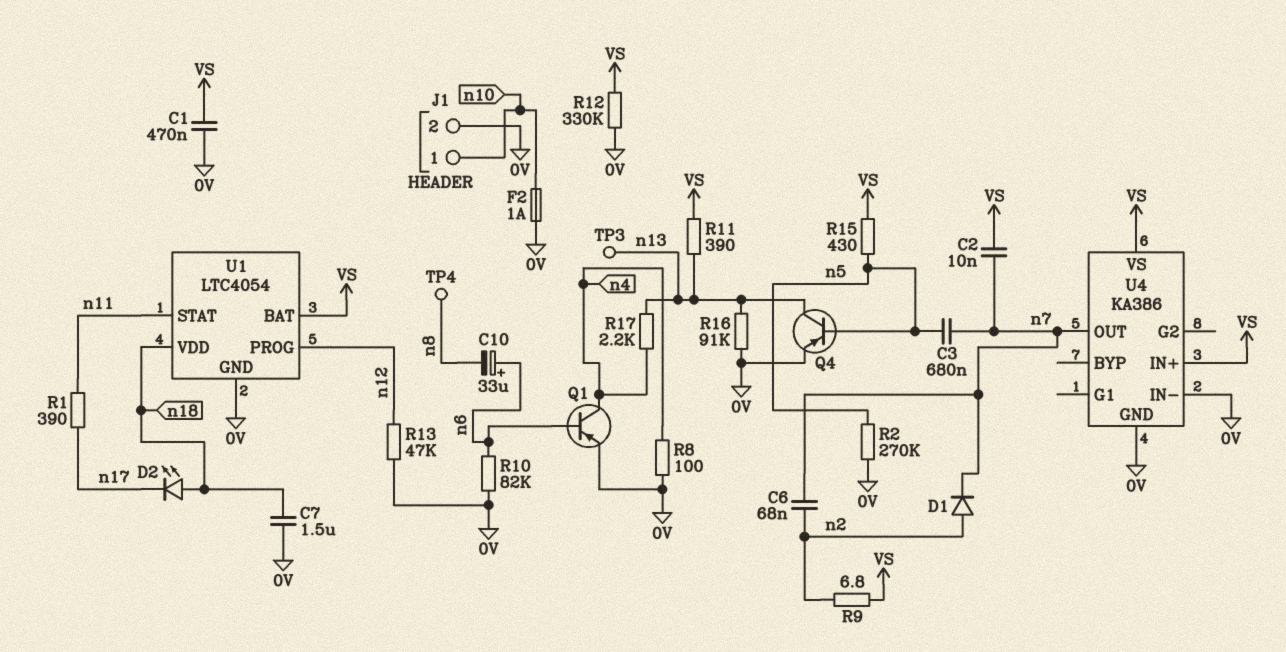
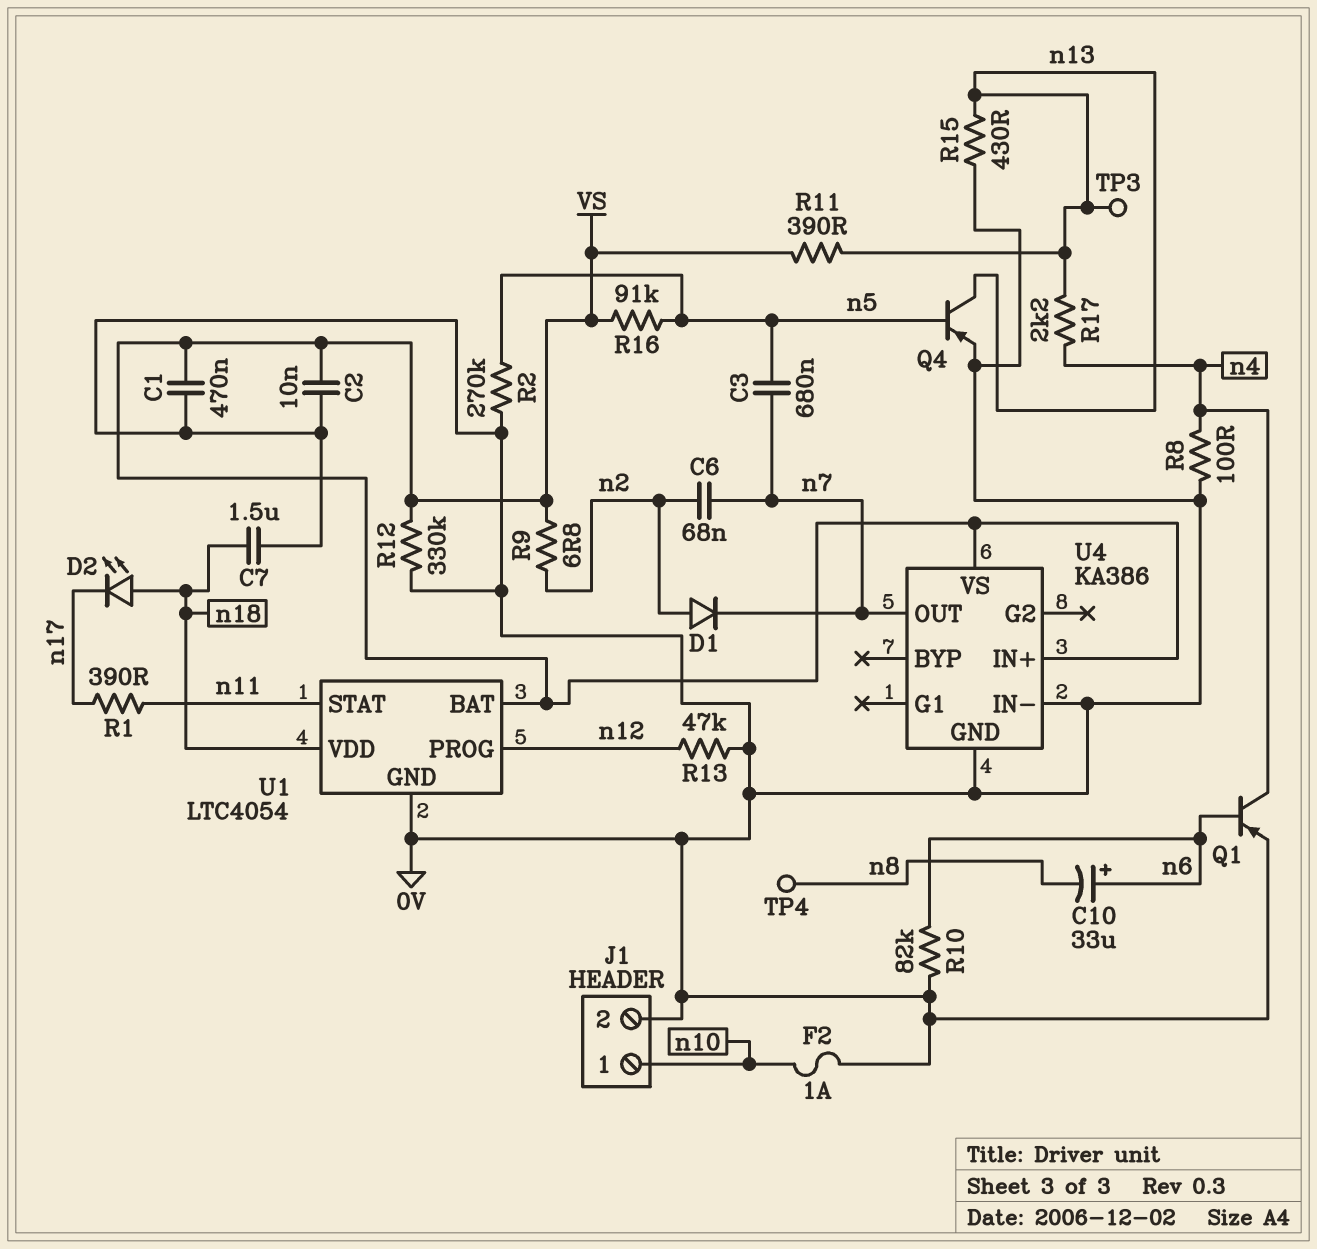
C2: 10nF (VS, n7) -> 10nF (0V, VS)
R15: 430 (VS, n5) -> 430 (0V, n13)
R16: 91k (0V, n13) -> 91k (VS, n5)

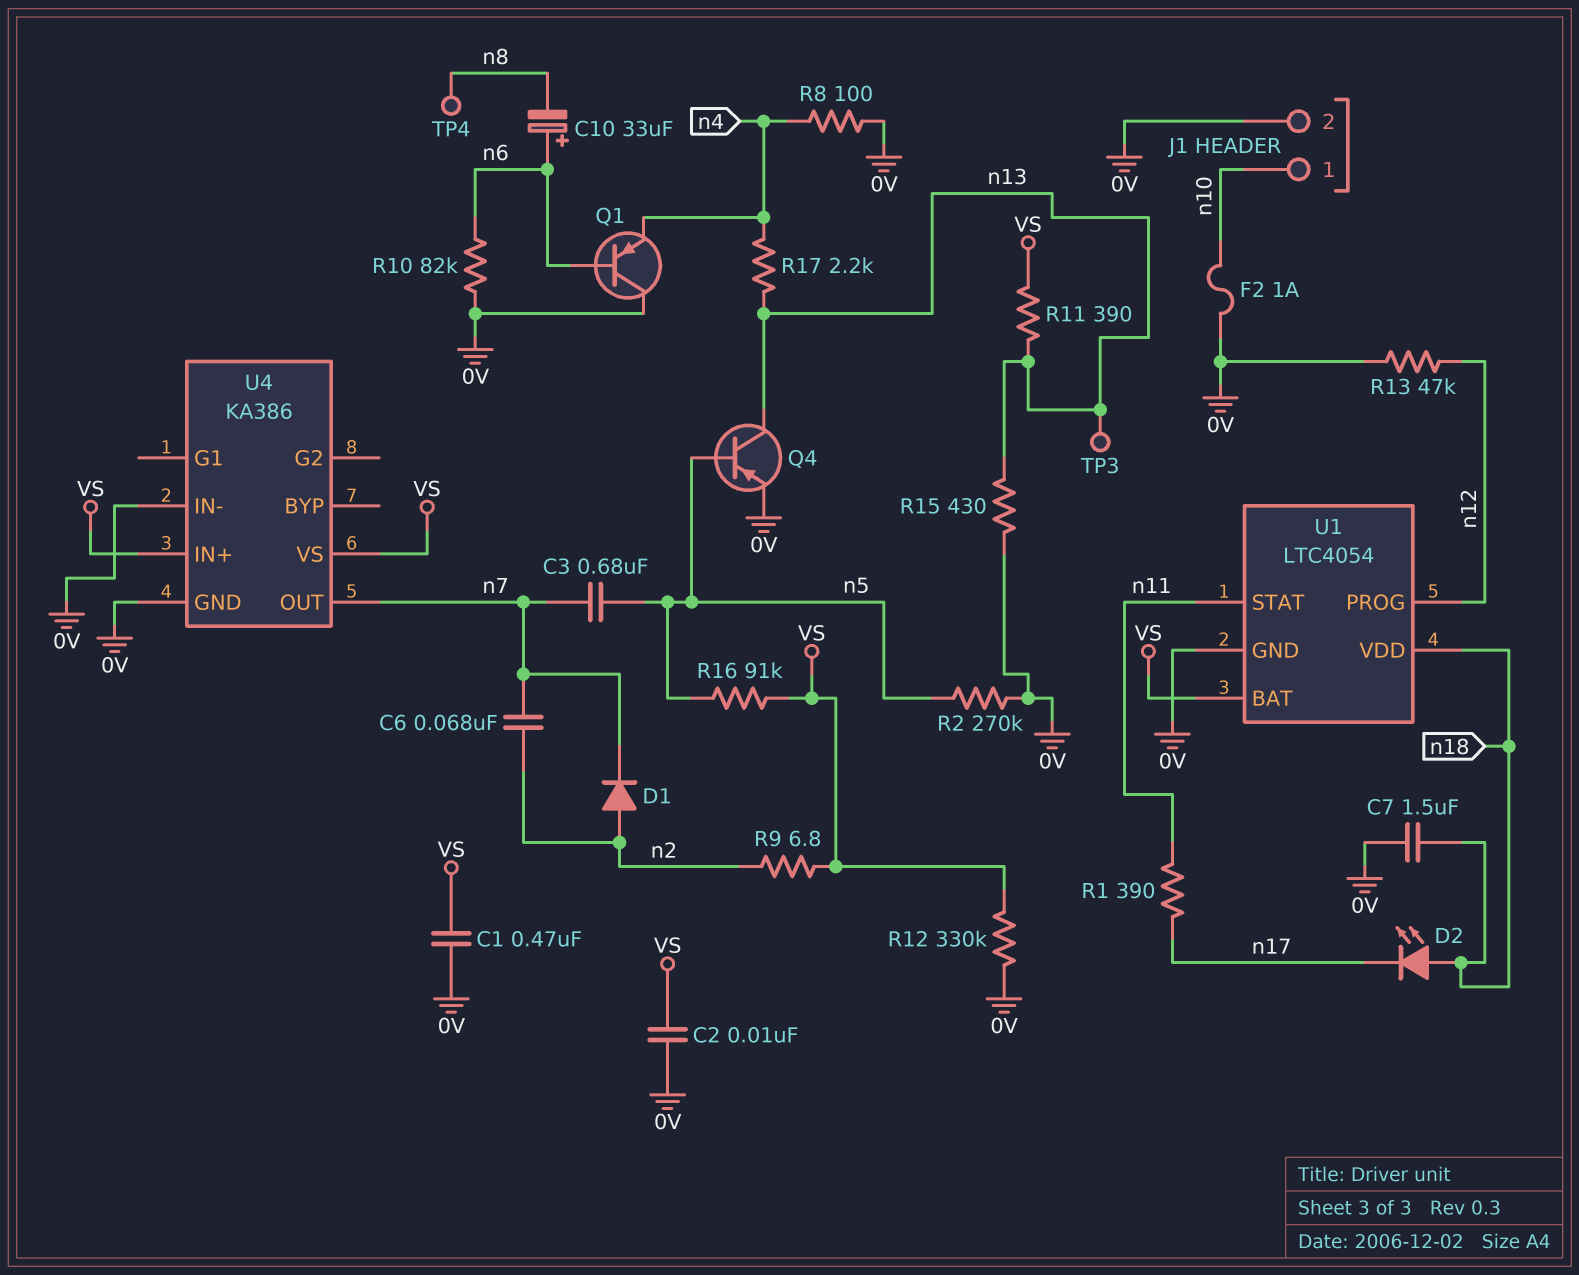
Q1: PNP (B n6, C n4, E 0V) -> PNP (B n6, C 0V, E n4)

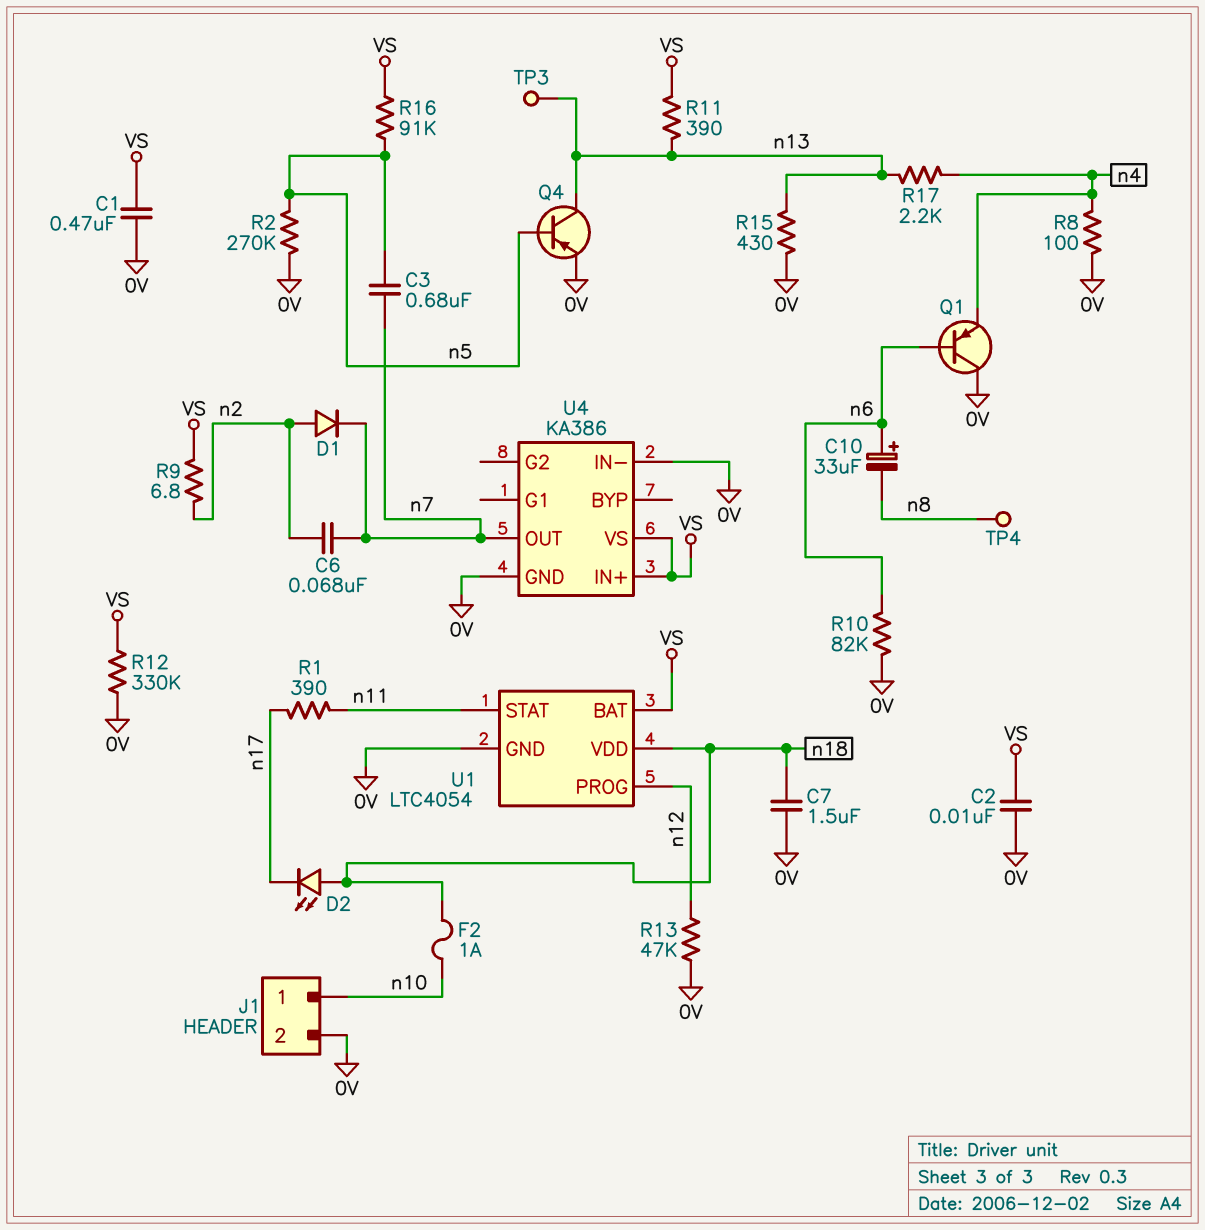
F2: 1A (0V, n10) -> 1A (n10, n18)

